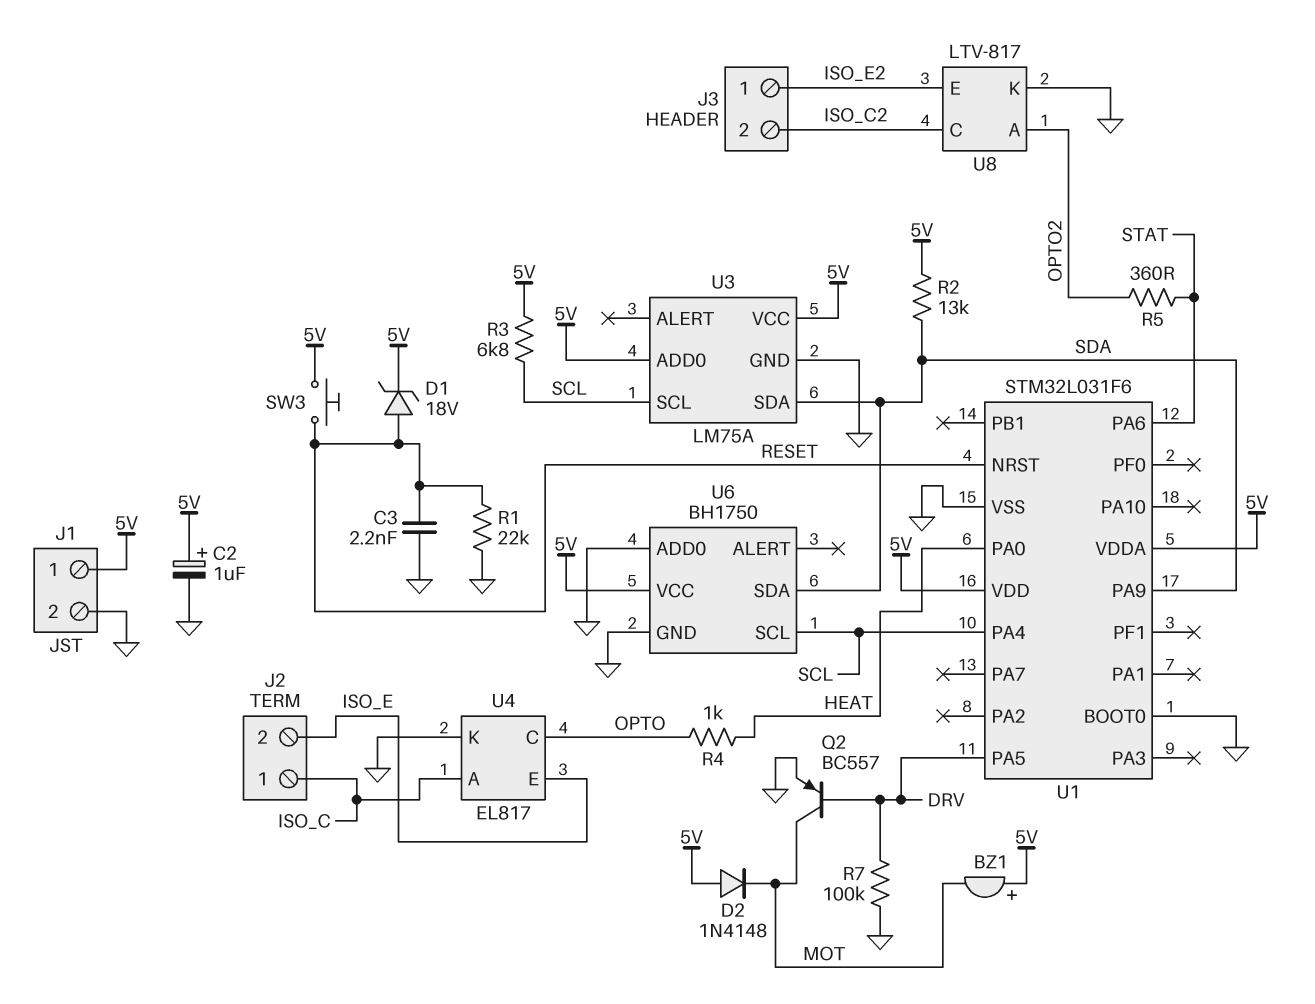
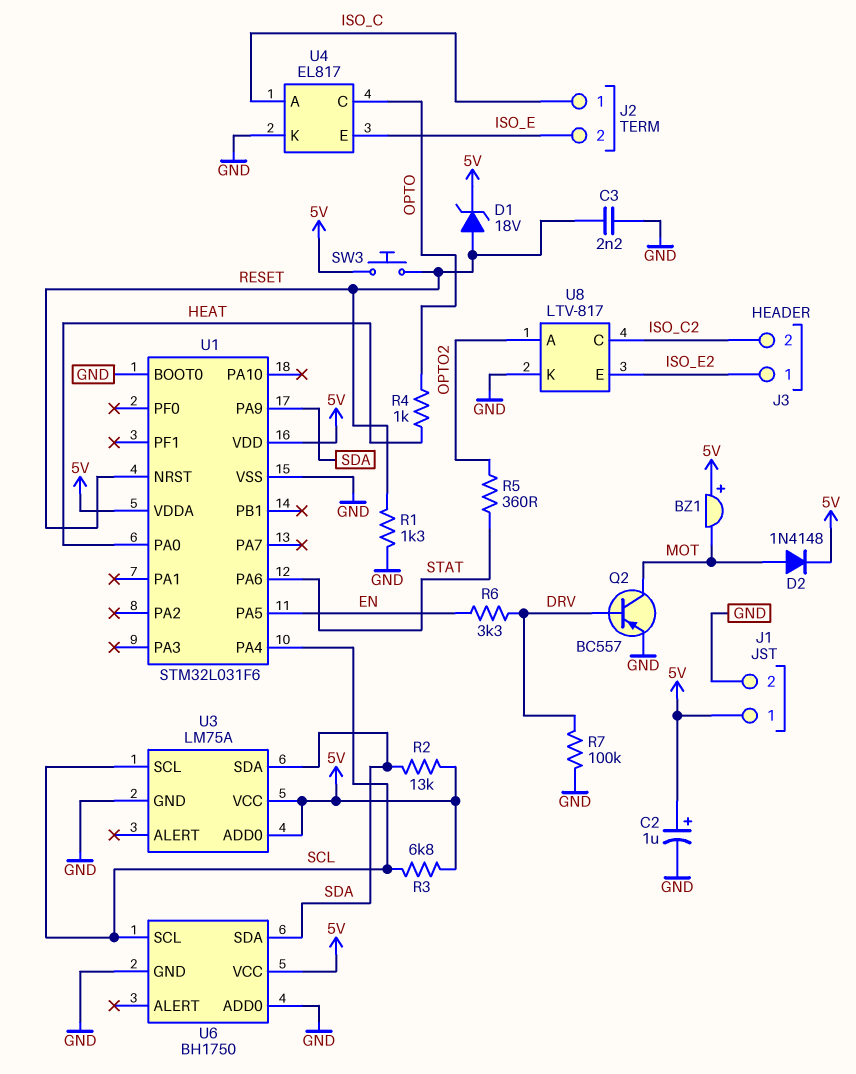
D2: diode 1N4148 (A 5V, K MOT) -> diode 1N4148 (A MOT, K 5V)
R1: 22k (GND, RESET) -> 1.3k (GND, RESET)
R6: none -> 3.3k (DRV, EN)
U1 pin PA5: DRV -> EN

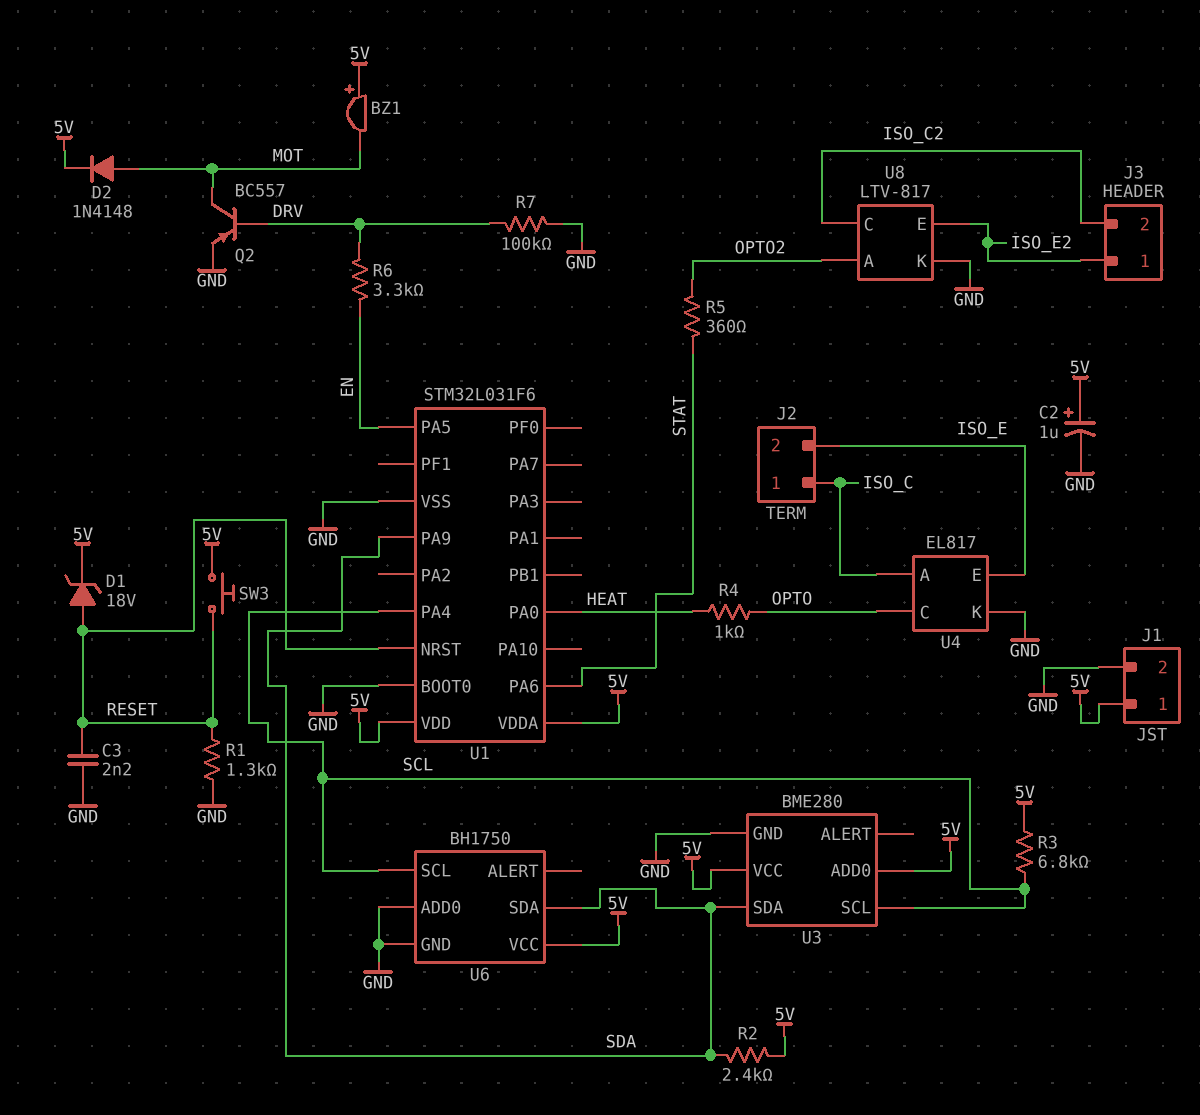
R2: 13k (5V, SDA) -> 2.4k (5V, SDA)
U3: LM75A -> BME280

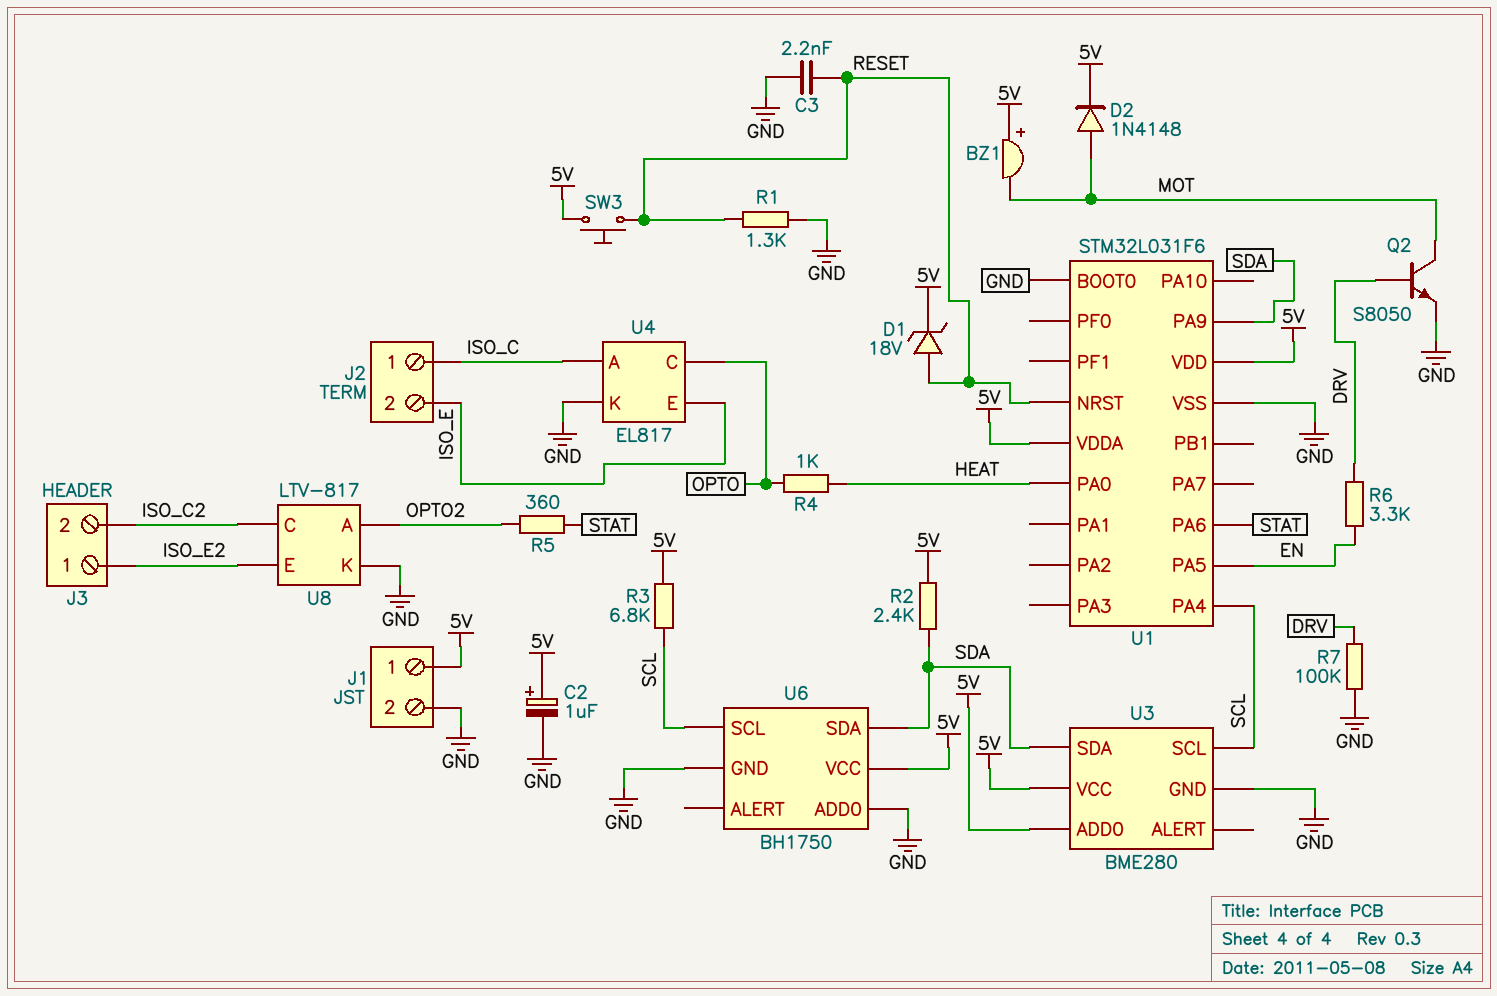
Q2: PNP BC557 (B DRV, C MOT, E GND) -> NPN S8050 (B DRV, C MOT, E GND)

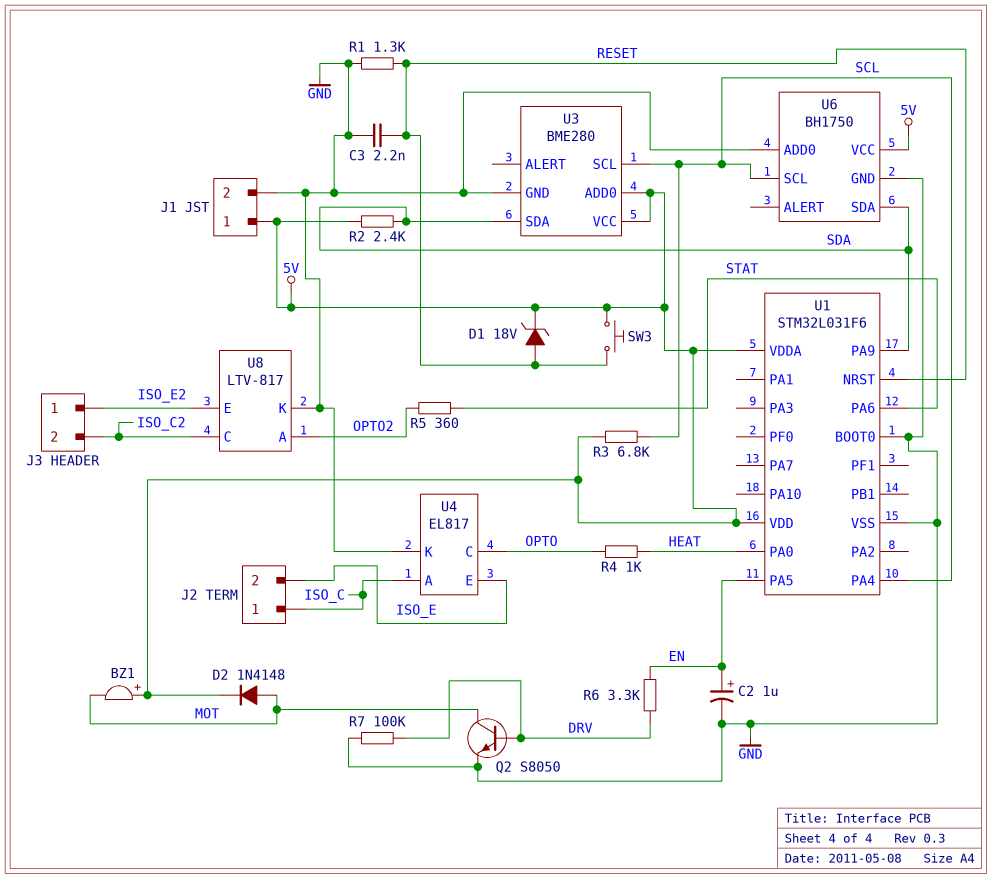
C2: 1uF (plus 5V, minus GND) -> 1uF (plus EN, minus GND)

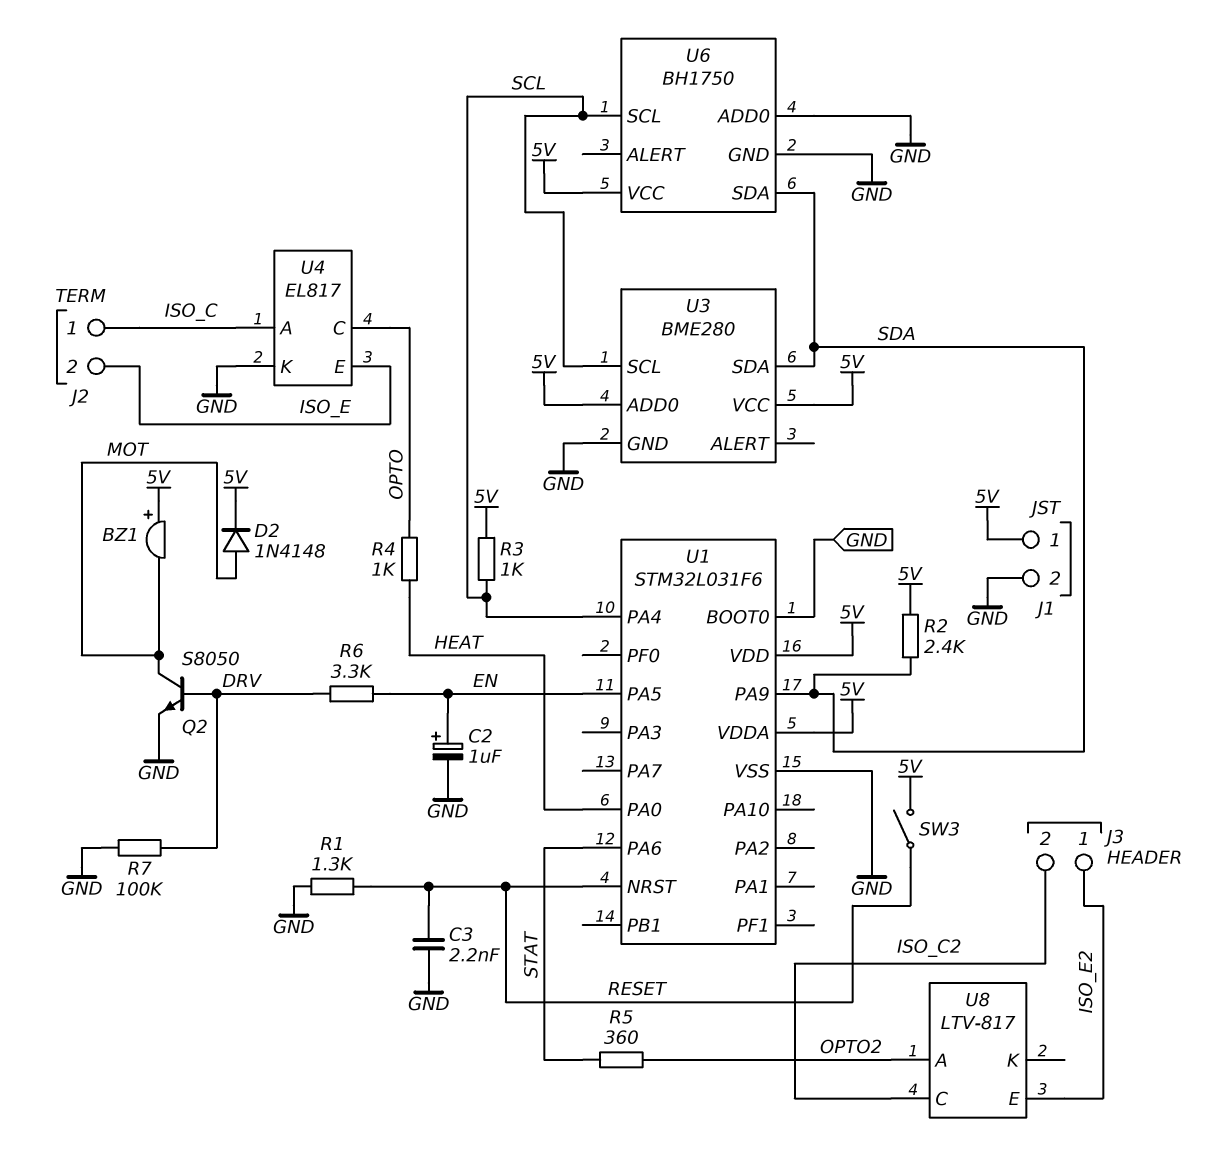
D1: zener 18V (A RESET, K 5V) -> none
R3: 6.8k (5V, SCL) -> 1k (5V, SCL)
SW3: button (5V, RESET) -> switch (5V, RESET)
U8 pin K: GND -> none

